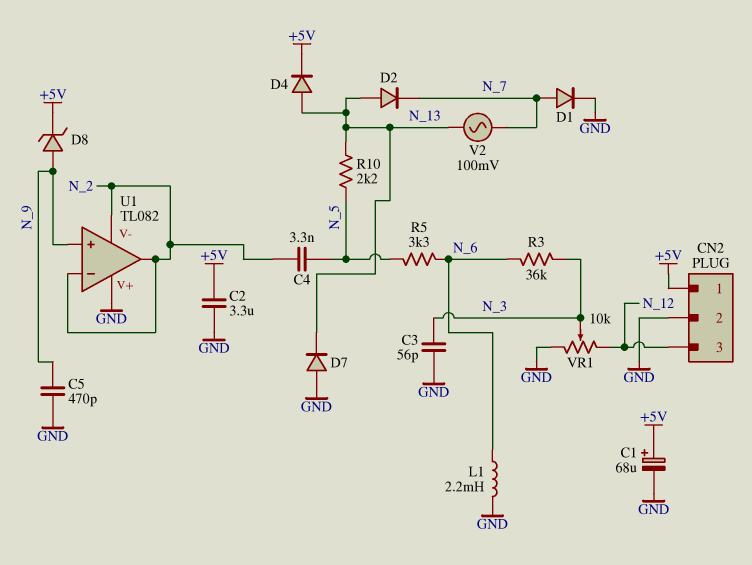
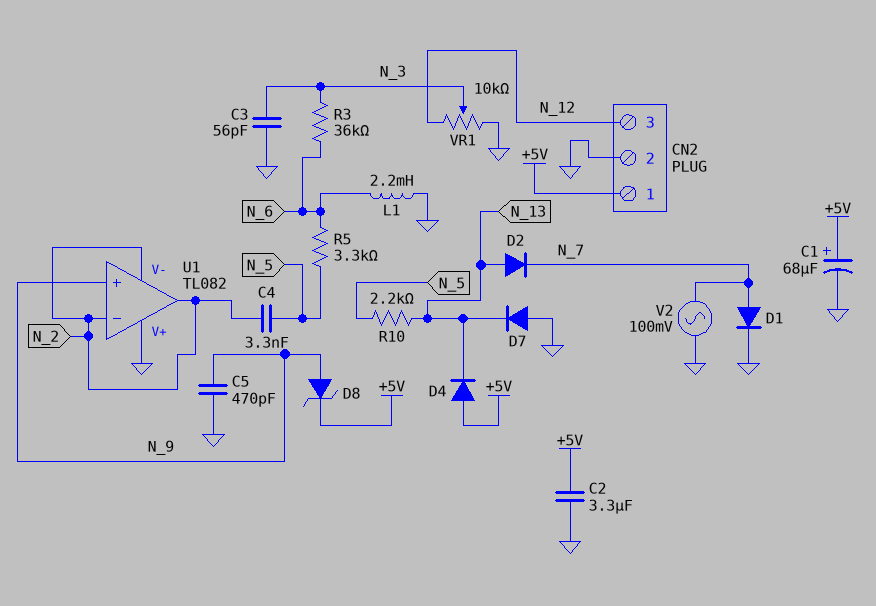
D4: diode (A N_13, K +5V) -> diode (A +5V, K N_13)
V2: AC 100mV (N_7, N_13) -> AC 100mV (GND, N_7)

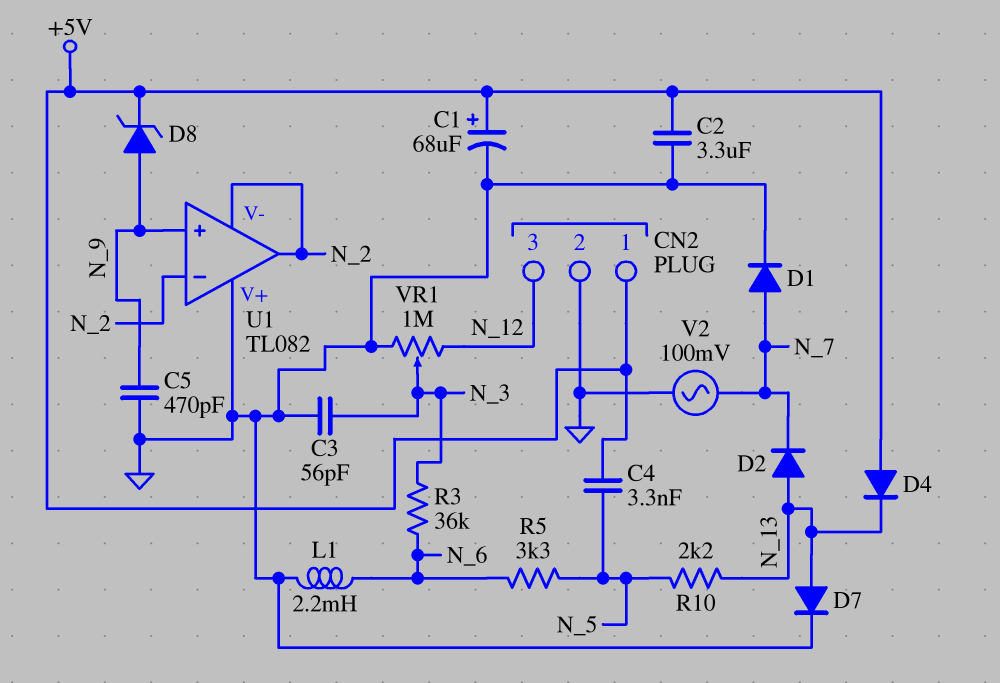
C4: 3.3nF (N_2, N_5) -> 3.3nF (+5V, N_5)
D7: diode (A GND, K N_13) -> diode (A N_13, K GND)
VR1: 10k (GND, N_12, wiper N_3) -> 1M (GND, N_12, wiper N_3)

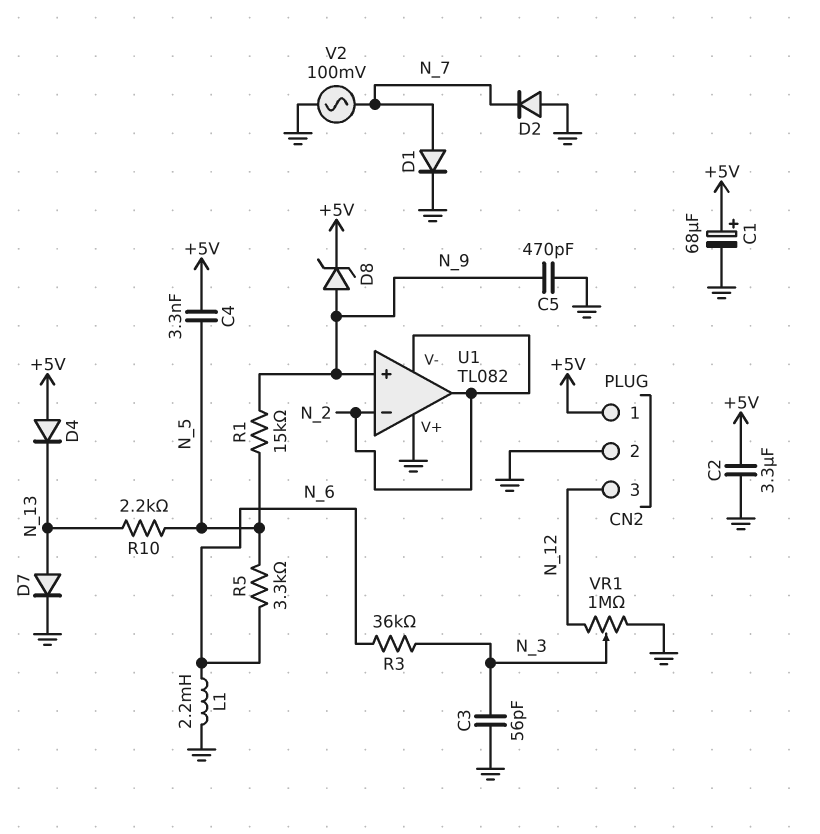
D2: diode (A N_13, K N_7) -> diode (A GND, K N_7)
R1: none -> 15k (N_5, N_9)

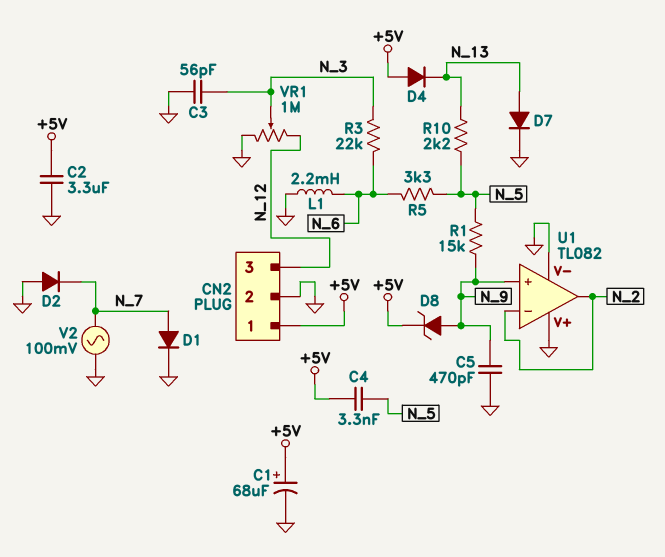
R3: 36k (N_3, N_6) -> 22k (N_3, N_6)
U1 pin V-: N_2 -> GND

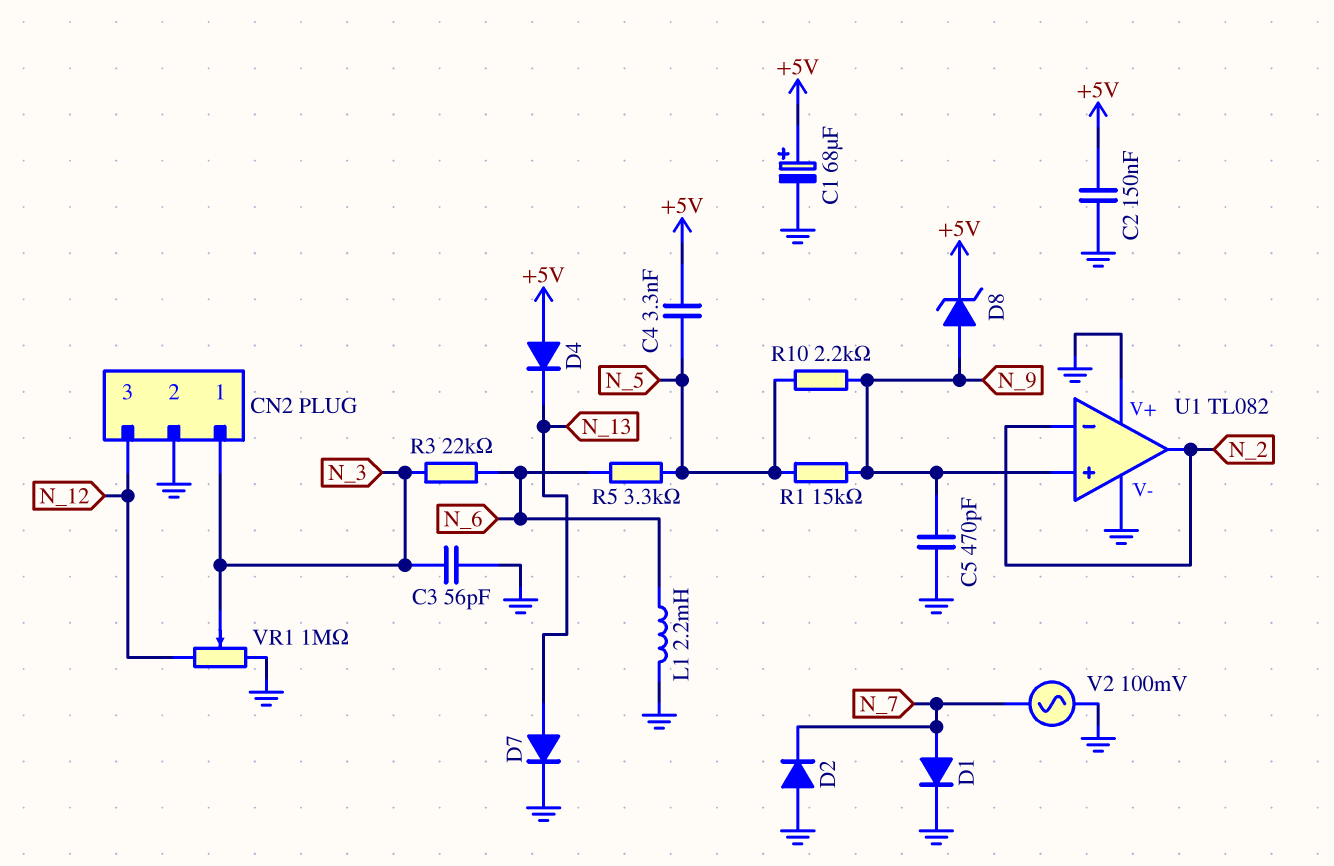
C2: 3.3uF (+5V, GND) -> 150nF (+5V, GND)
CN2 pin 1: +5V -> N_3
R10: 2.2k (N_5, N_13) -> 2.2k (N_5, N_9)

